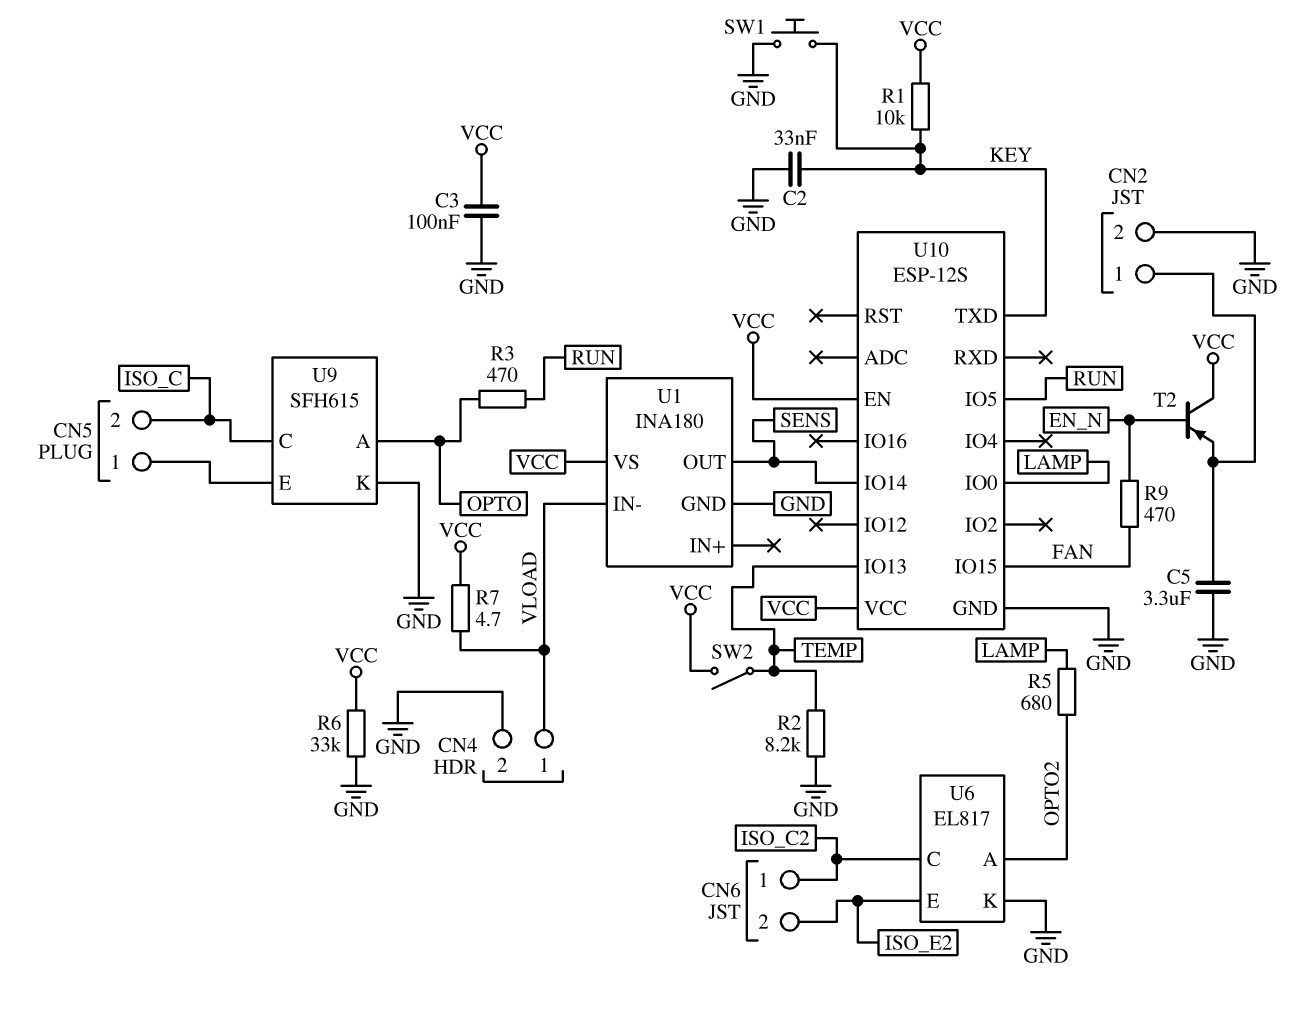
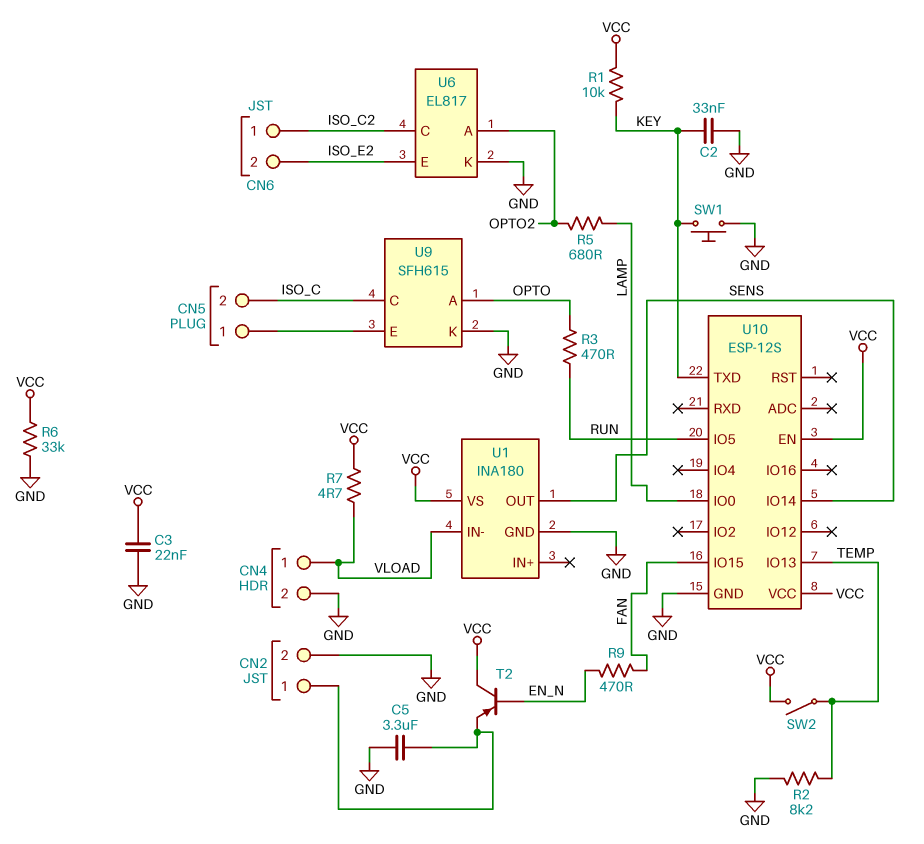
C3: 100nF (GND, VCC) -> 22nF (GND, VCC)

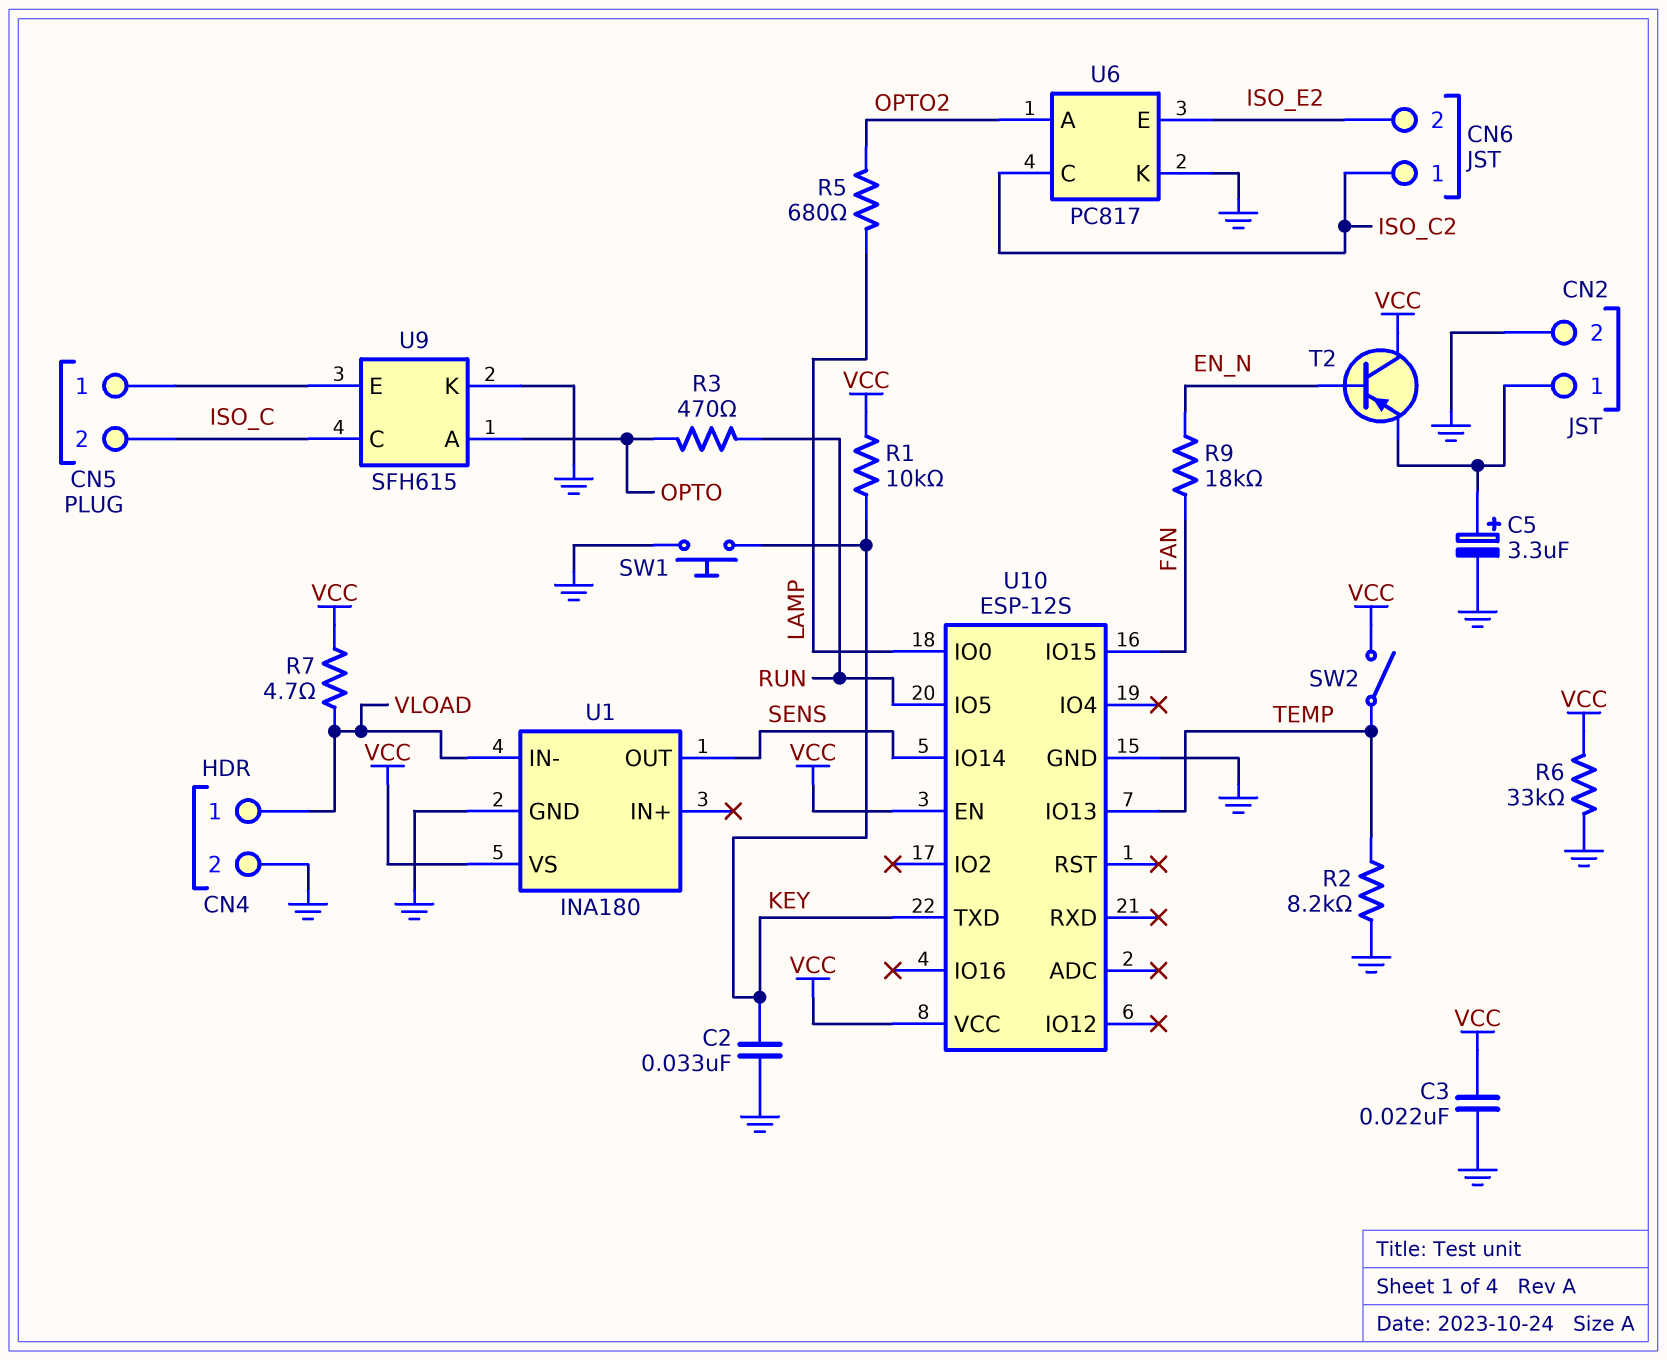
C5: 3.3uF (CN2/1, GND) -> 3.3uF (plus CN2/1, minus GND)
R9: 470 (EN_N, FAN) -> 18k (EN_N, FAN)
U6: EL817 -> PC817

